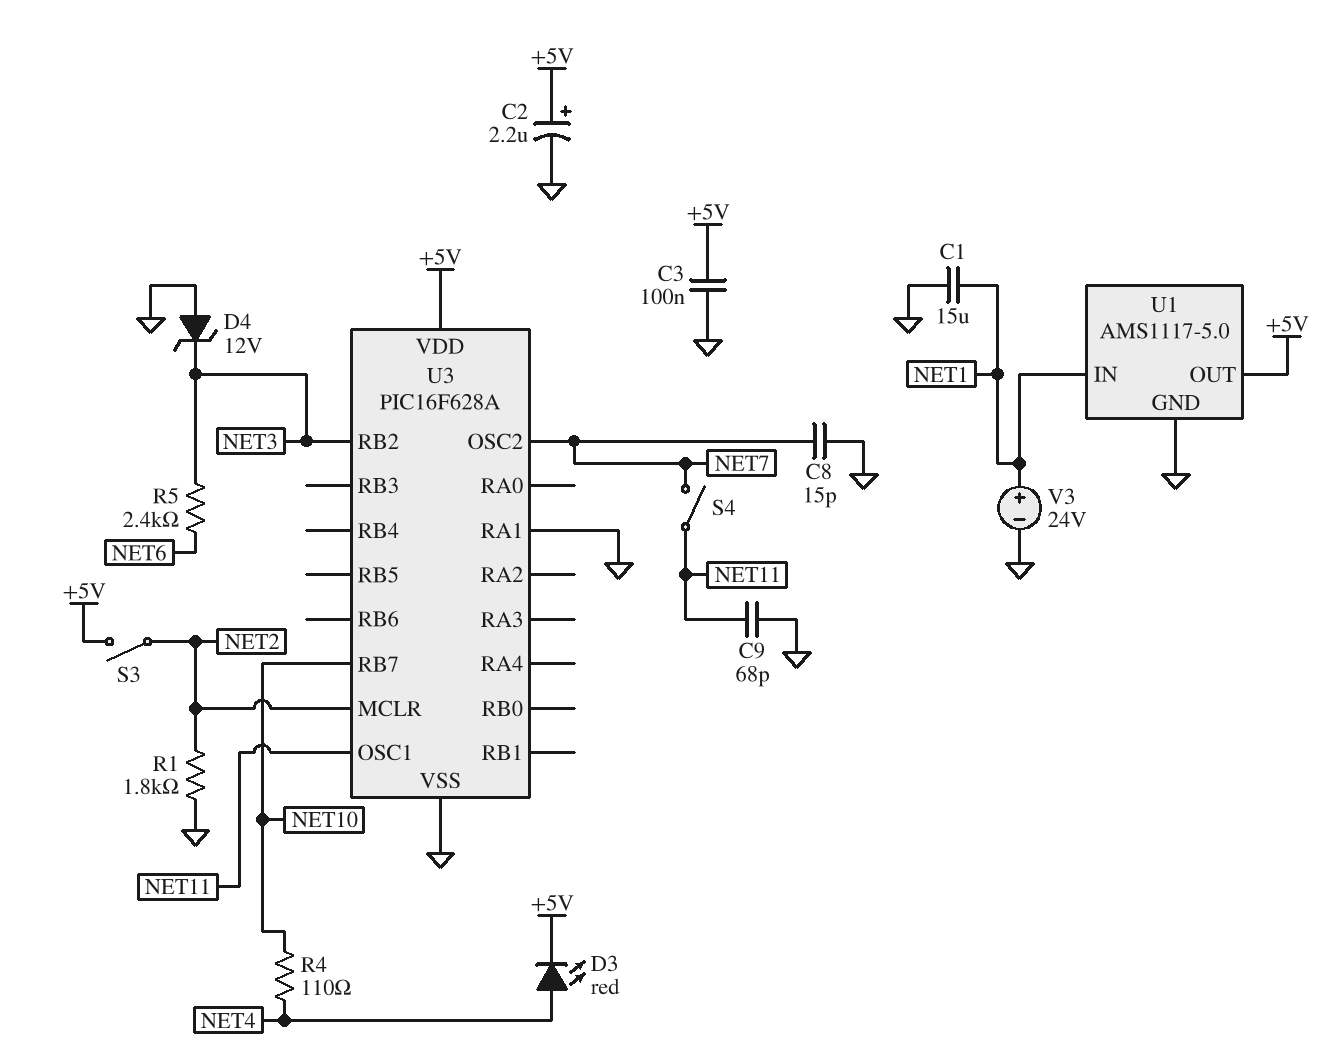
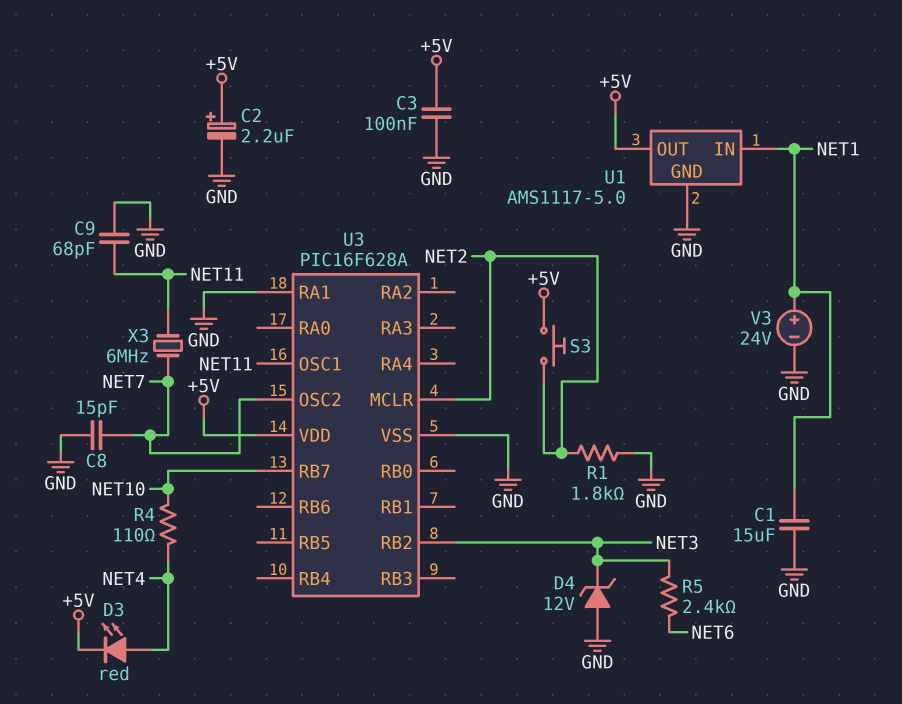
S3: switch (+5V, NET2) -> button (+5V, NET2)
S4: switch (NET7, NET11) -> none
X3: none -> 6MHz (NET7, NET11)

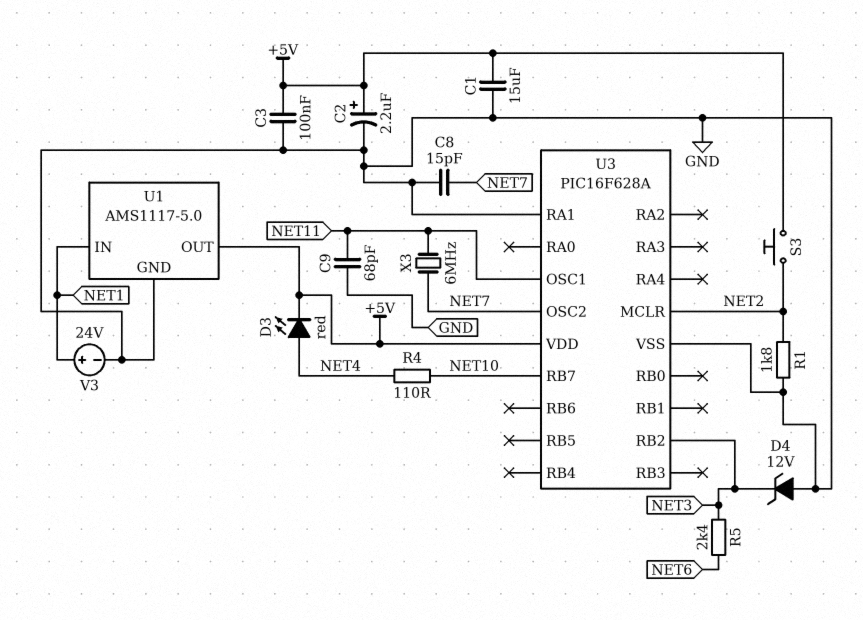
C1: 15uF (GND, NET1) -> 15uF (+5V, GND)

